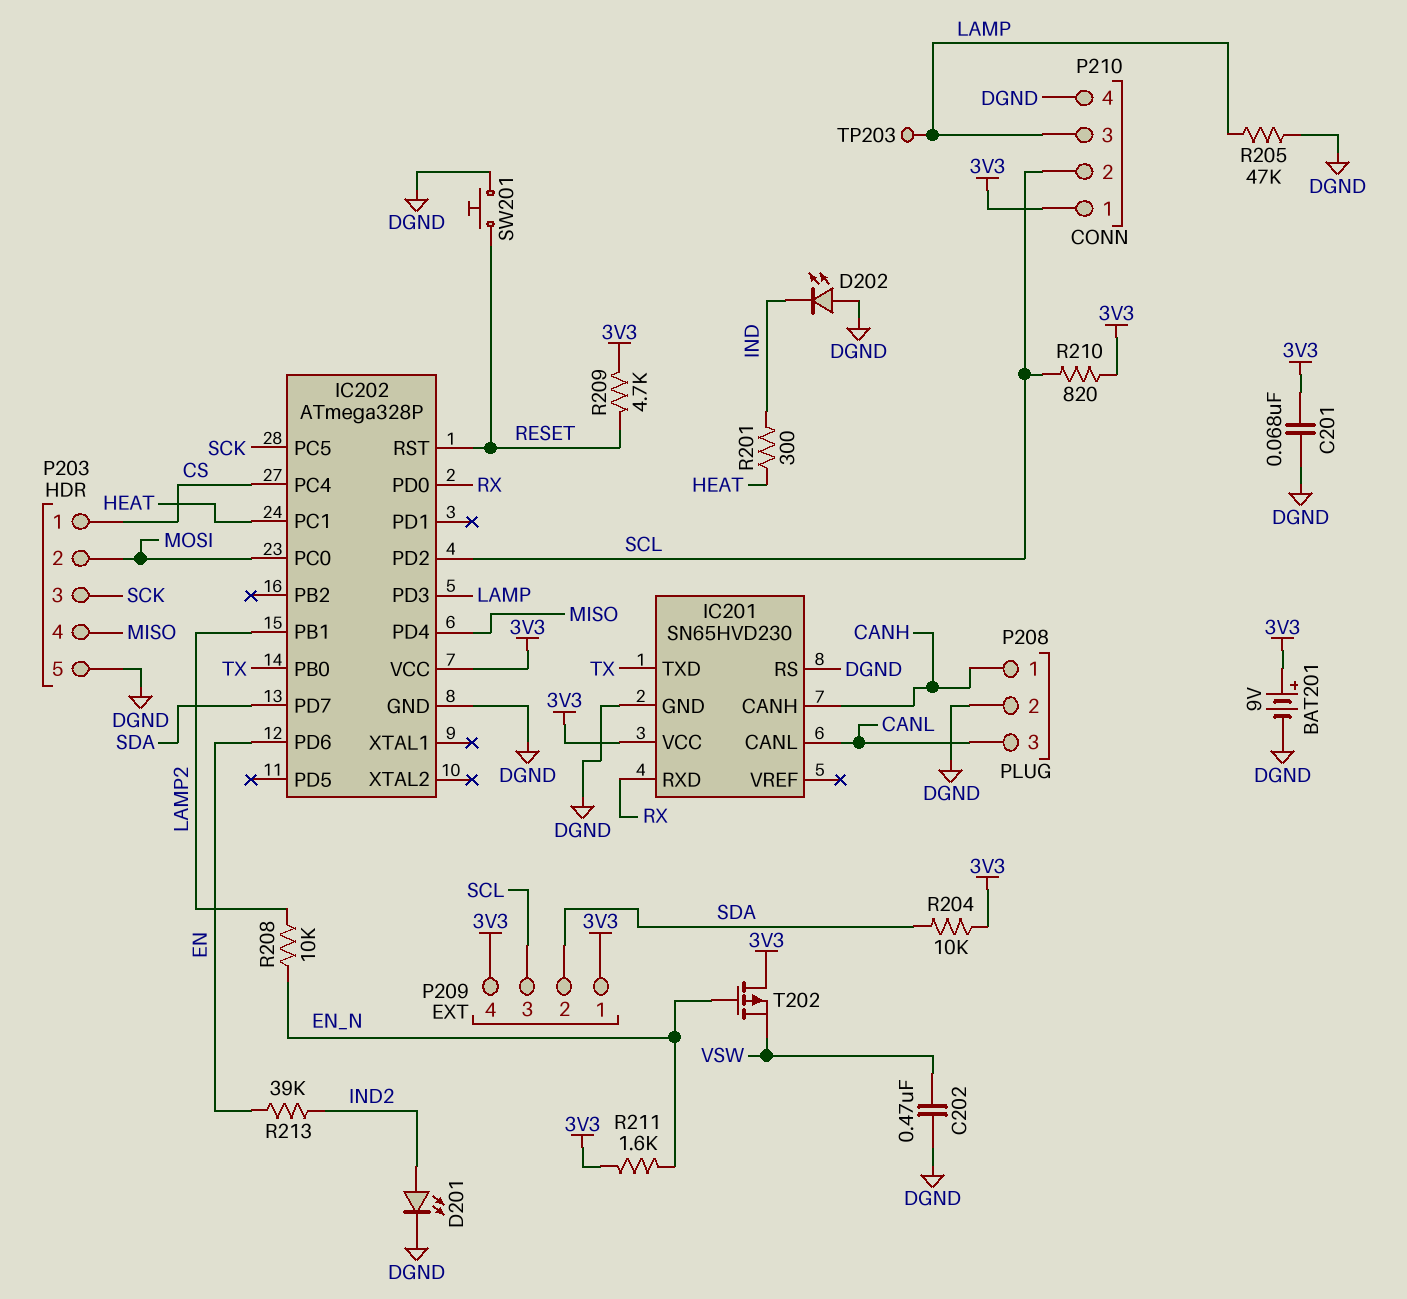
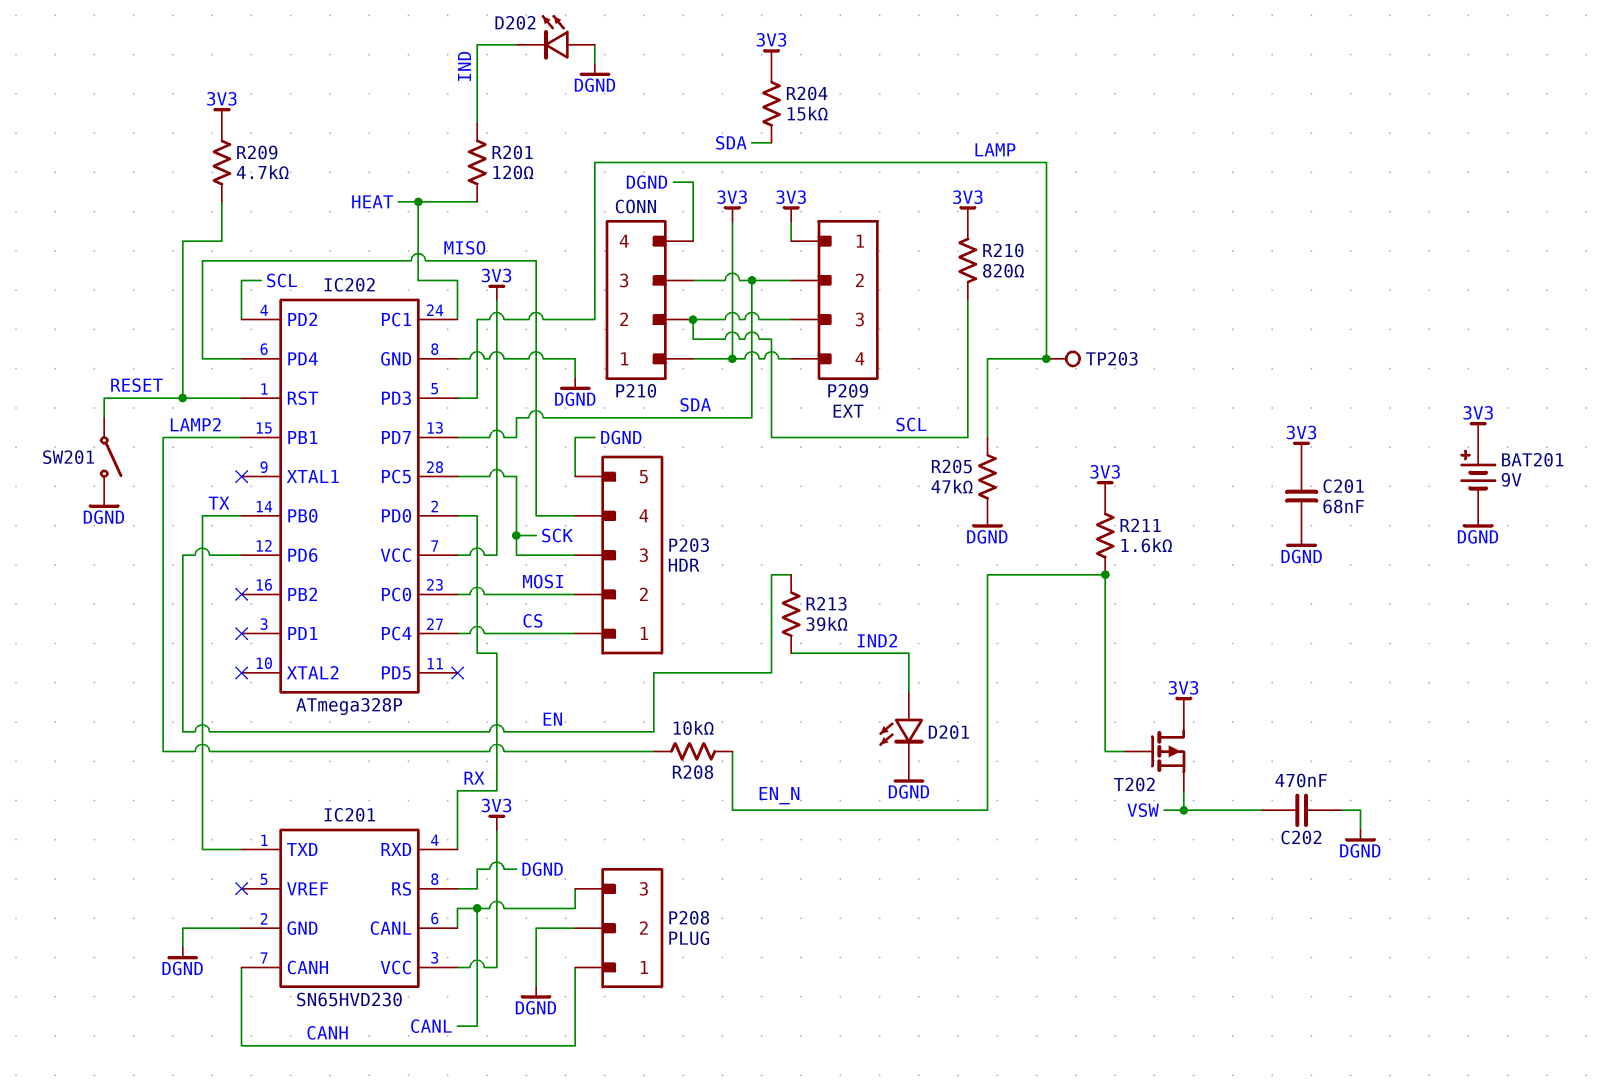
P210 pin 3: LAMP -> SDA
R201: 300 (HEAT, IND) -> 120 (HEAT, IND)
R204: 10k (3V3, SDA) -> 15k (3V3, SDA)
SW201: button (DGND, RESET) -> switch (DGND, RESET)

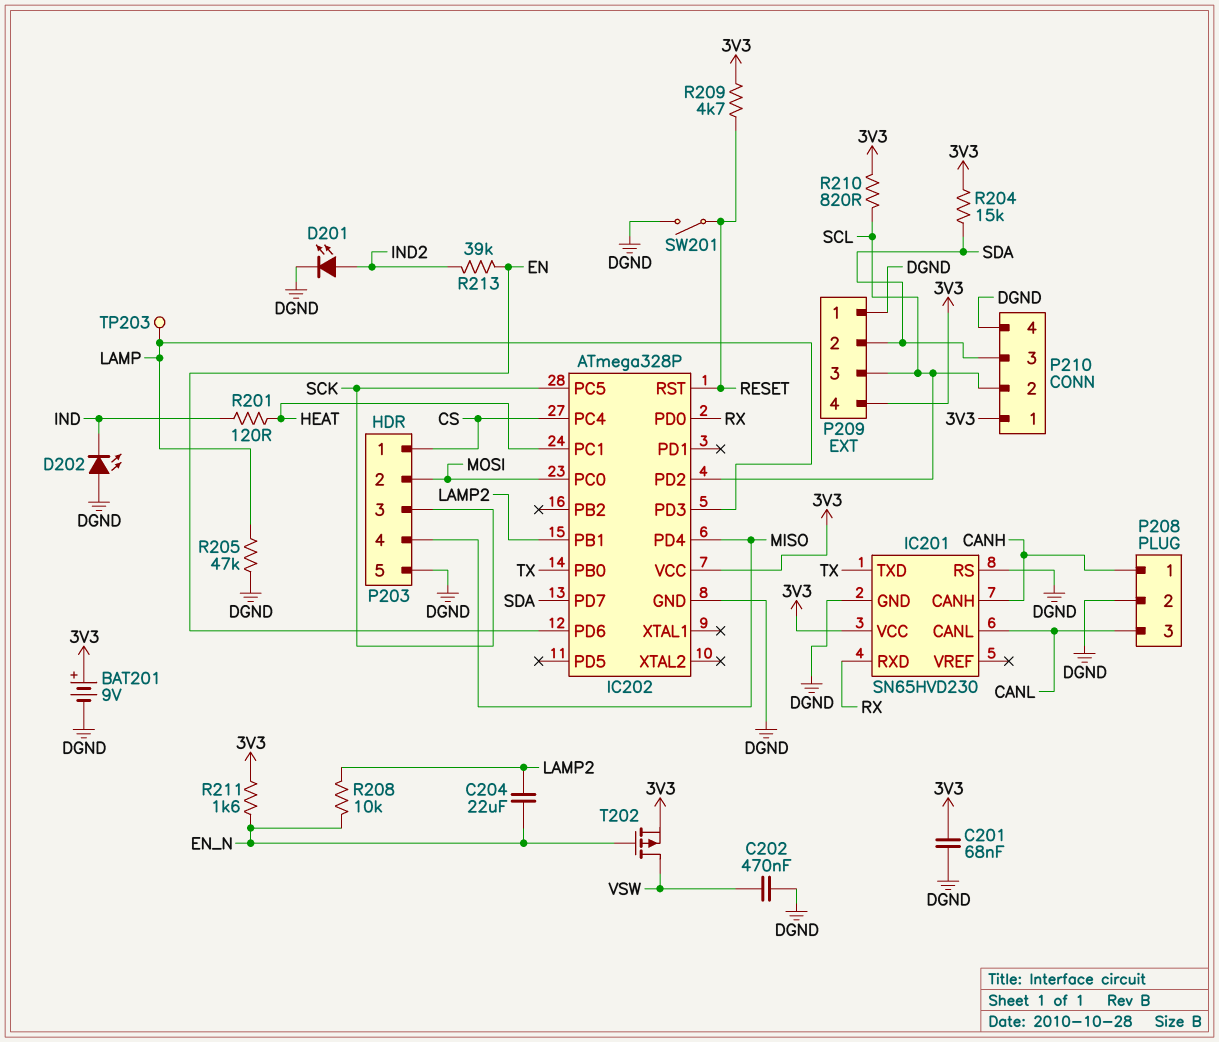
C204: none -> 22uF (EN_N, LAMP2)
P209 pin 1: 3V3 -> DGND
T202: PMOS (G EN_N, D 3V3, S VSW) -> PMOS (G EN_N, D VSW, S 3V3)

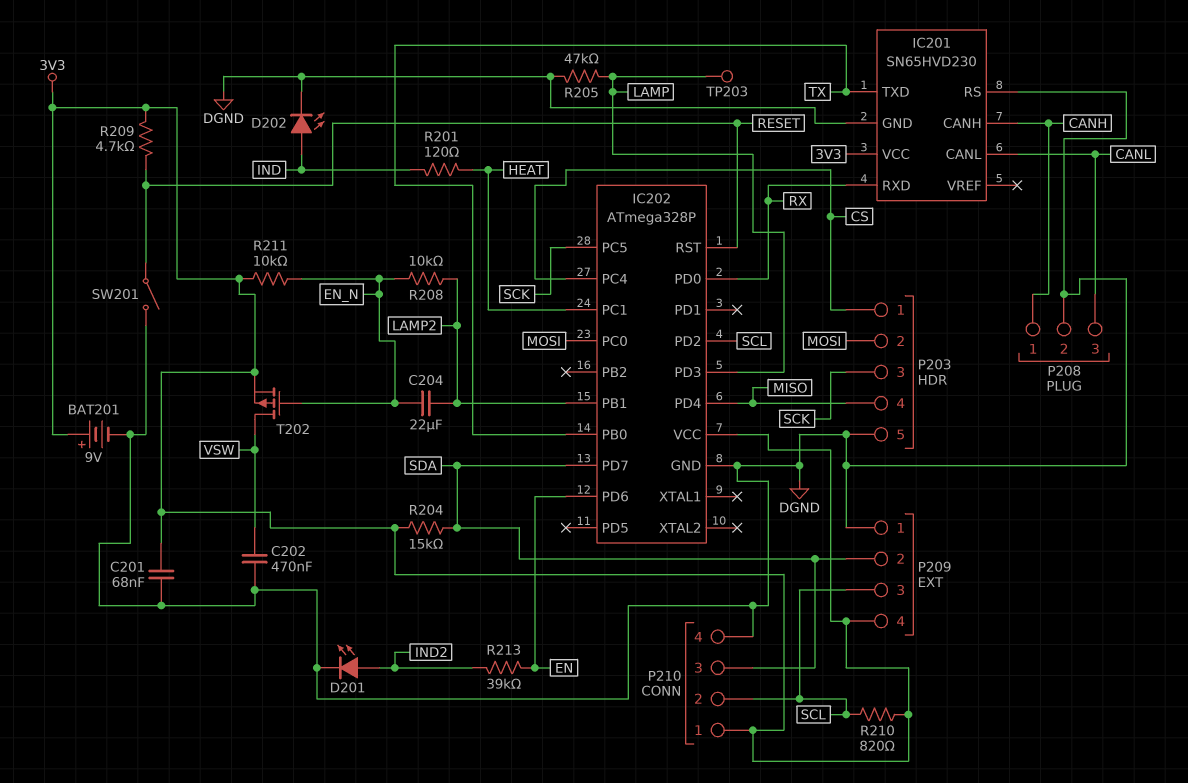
D202: LED (A DGND, K IND) -> LED (A IND, K DGND)
R211: 1.6k (3V3, EN_N) -> 10k (3V3, EN_N)

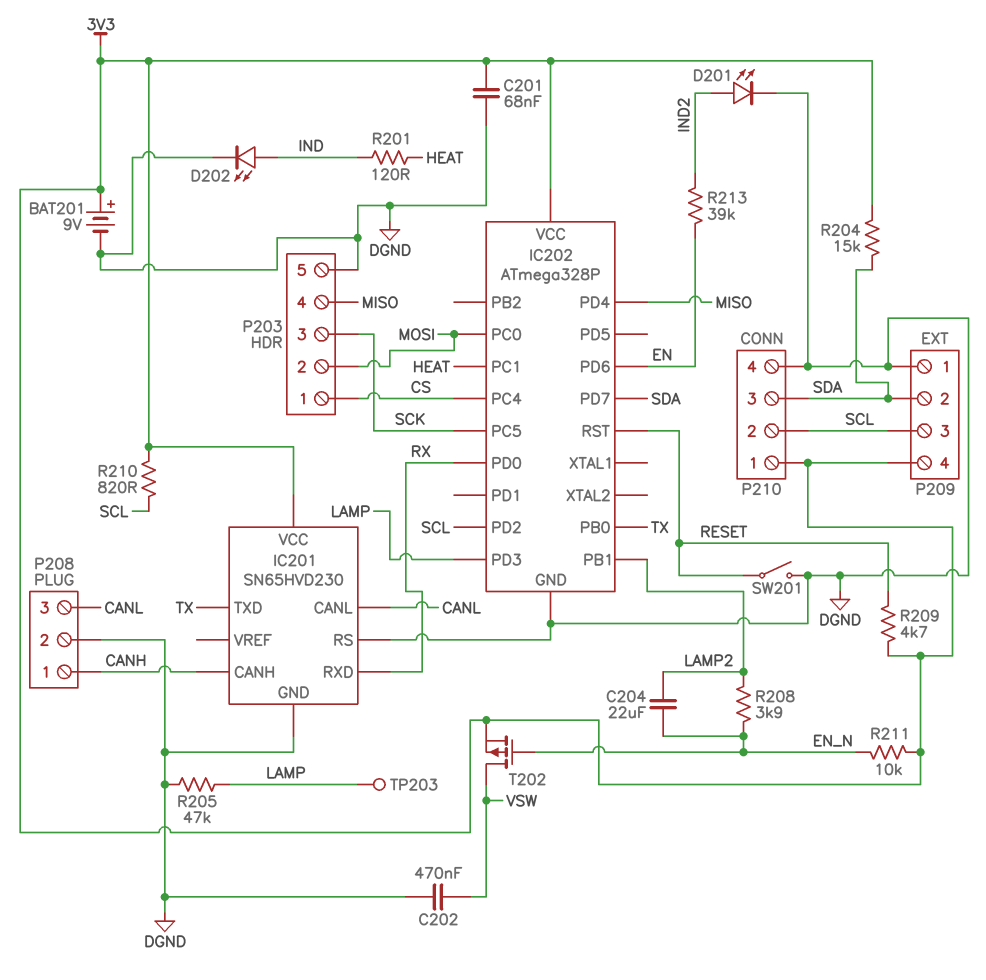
R208: 10k (EN_N, LAMP2) -> 3.9k (EN_N, LAMP2)

